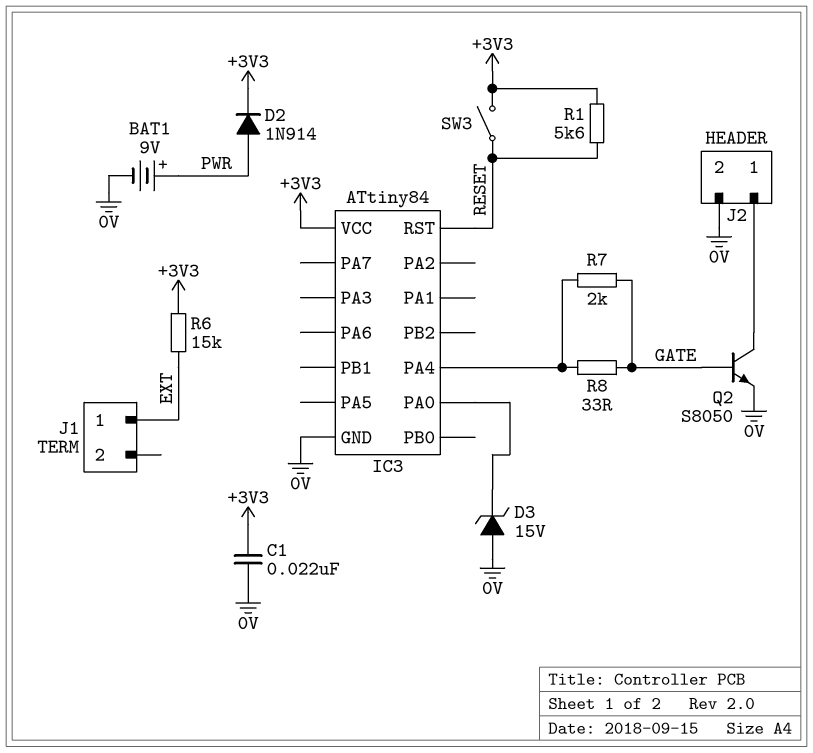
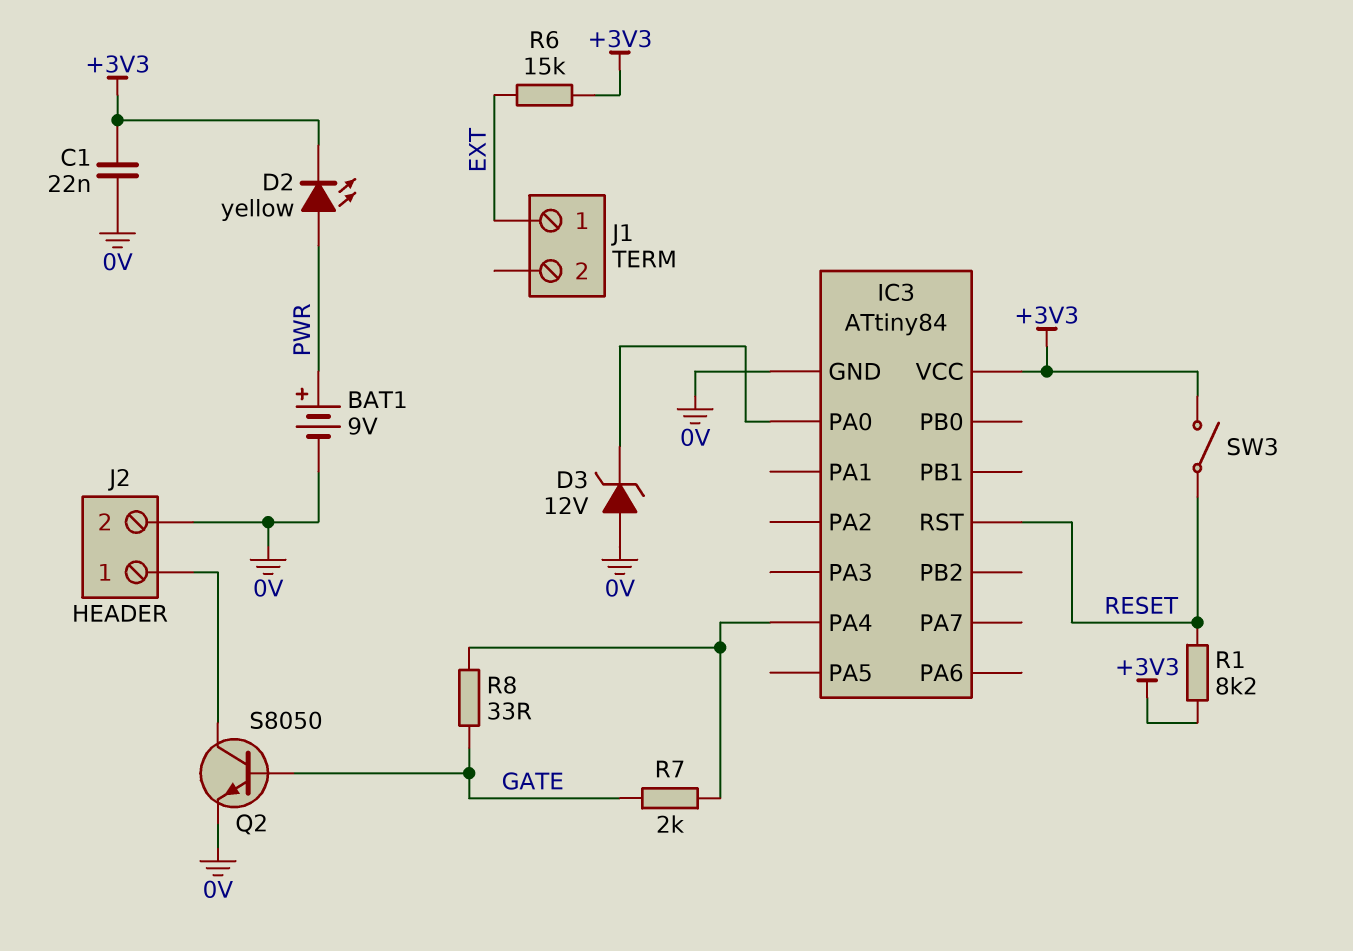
D2: diode 1N914 (A PWR, K +3V3) -> LED yellow (A PWR, K +3V3)
D3: zener 15V (A 0V, K IC3/PA0) -> zener 12V (A 0V, K IC3/PA0)
R1: 5.6k (+3V3, RESET) -> 8.2k (+3V3, RESET)

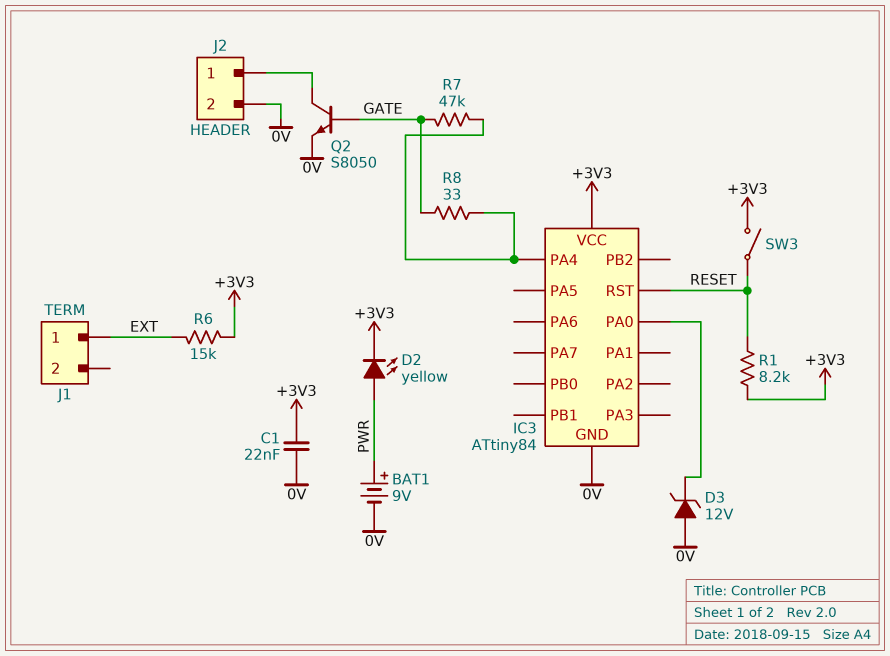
R7: 2k (GATE, IC3/PA4) -> 47k (GATE, IC3/PA4)

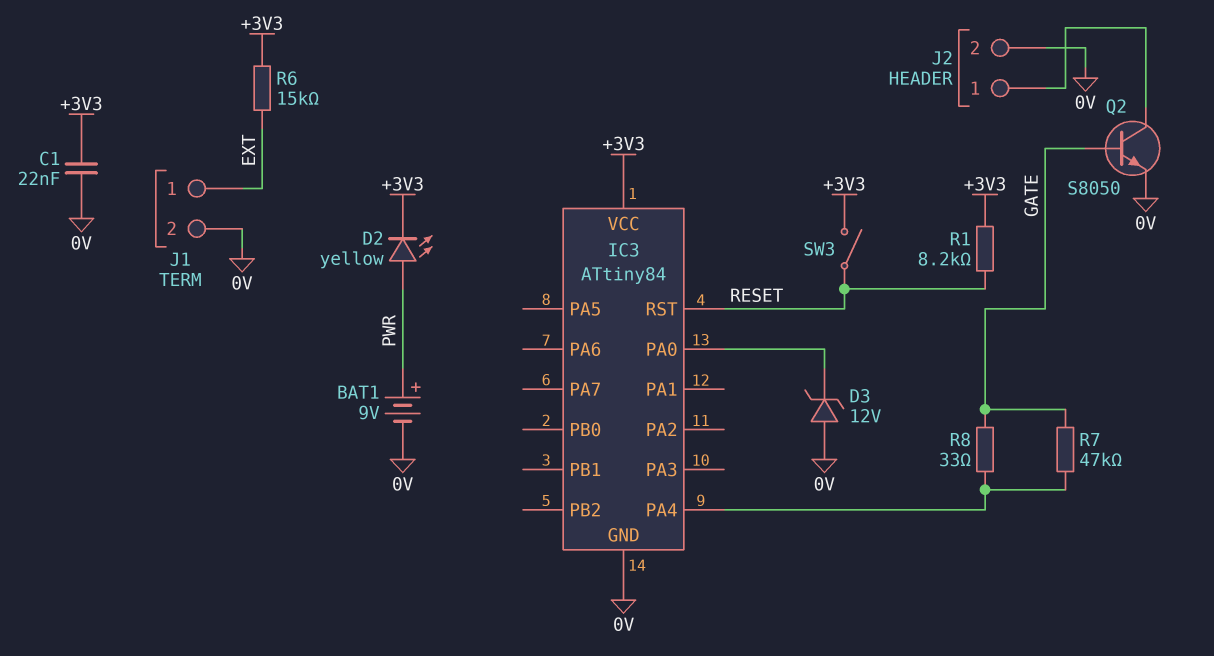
J1 pin 2: none -> 0V

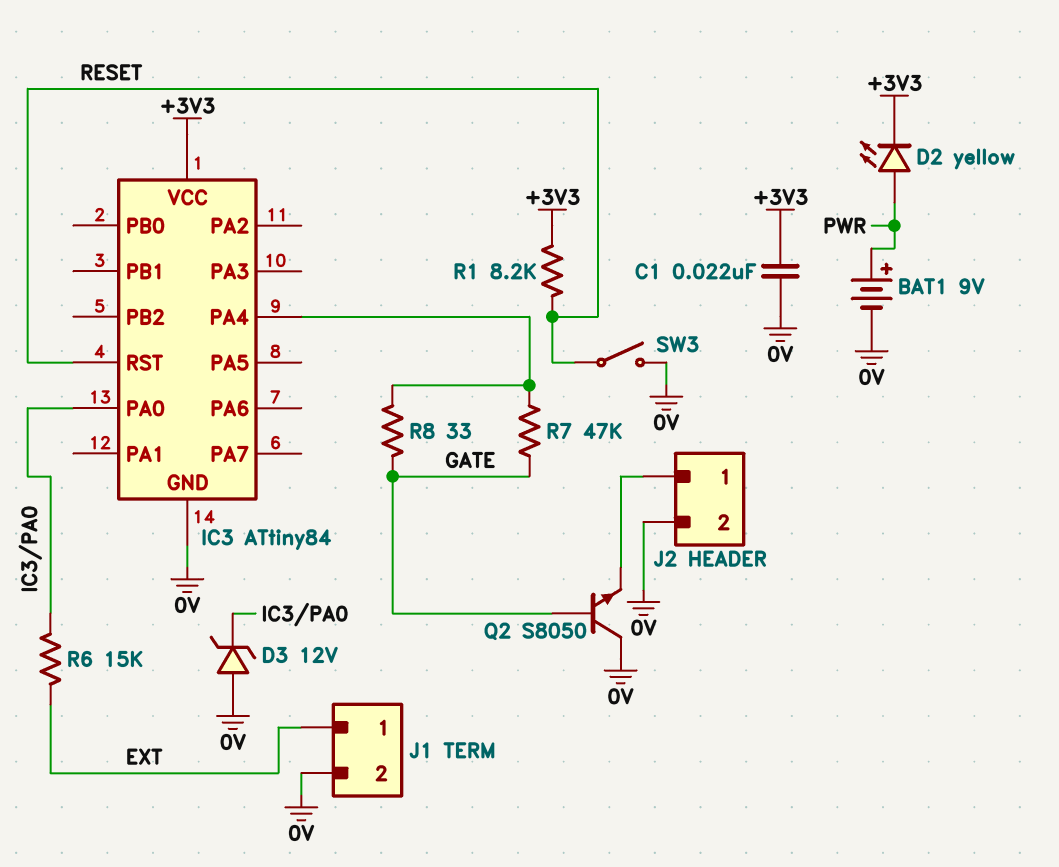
Q2: NPN S8050 (B GATE, C J2/1, E 0V) -> NPN S8050 (B GATE, C 0V, E J2/1)
R6: 15k (+3V3, EXT) -> 15k (EXT, IC3/PA0)
SW3: switch (+3V3, RESET) -> switch (0V, RESET)

